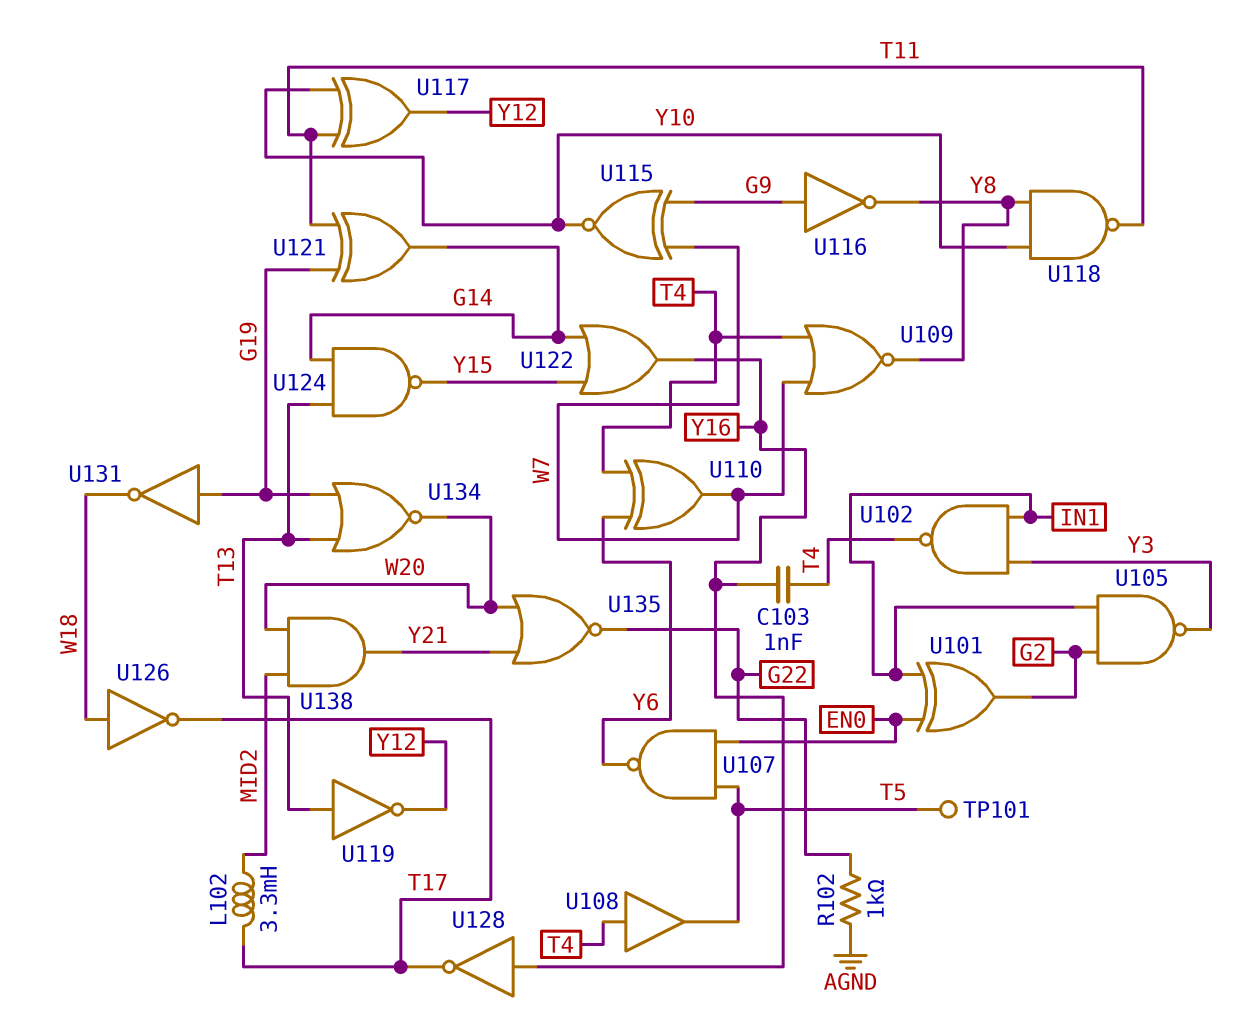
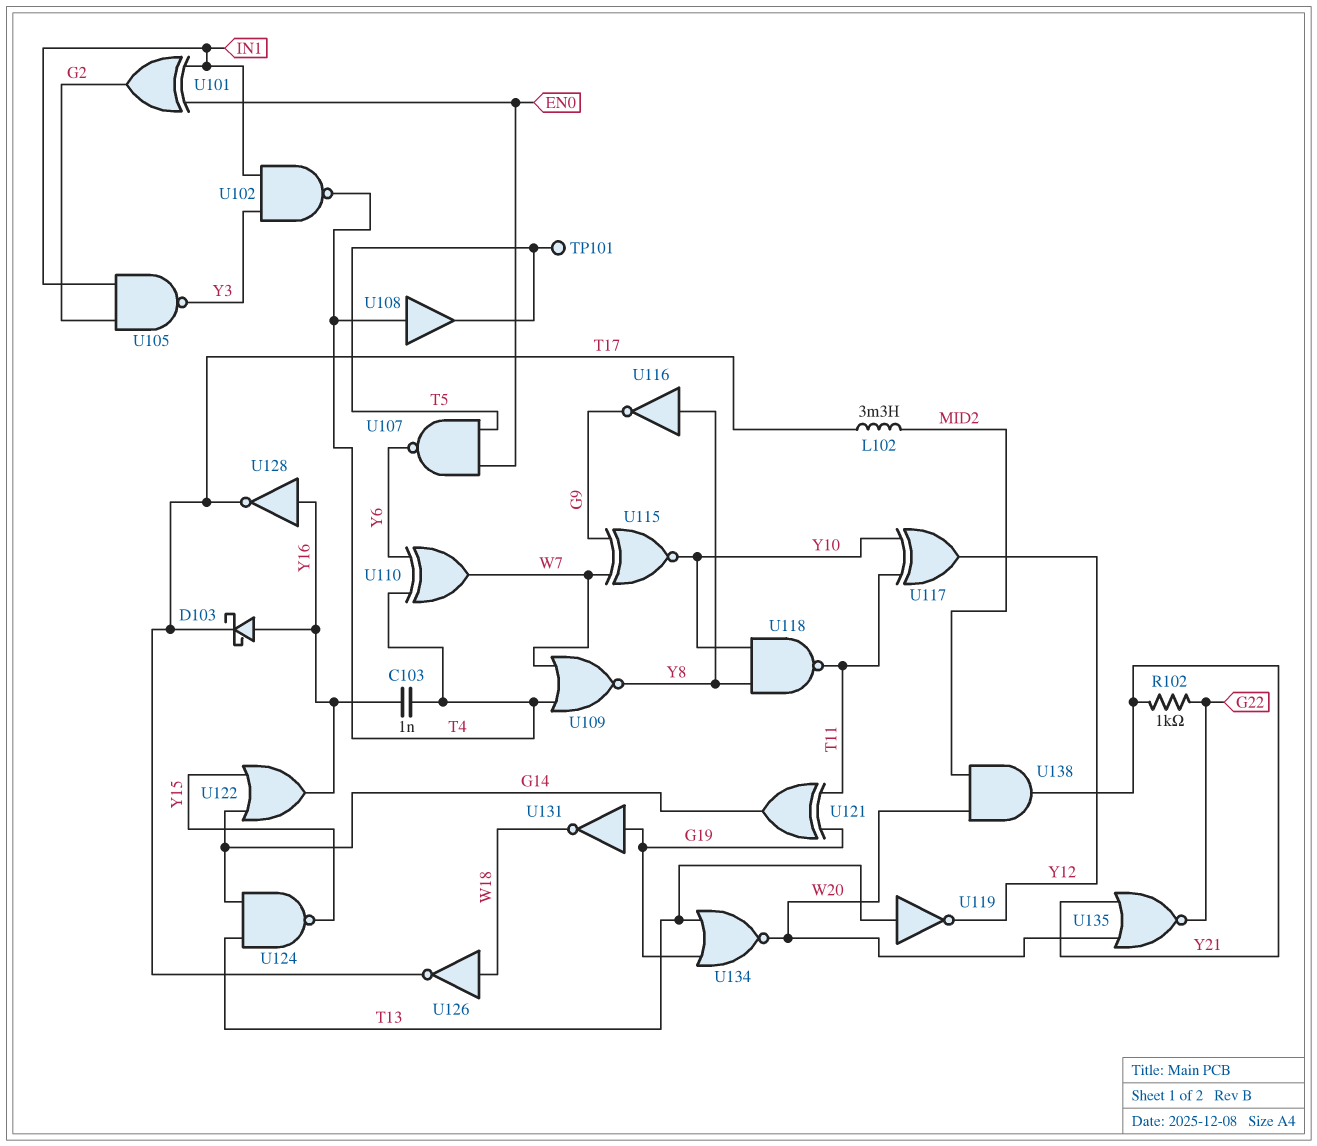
D103: none -> schottky (A Y16, K T17)
R102: 1k (AGND, G22) -> 1k (G22, Y21)
U116: NOT (in G9, out Y8) -> NOT (in Y8, out G9)

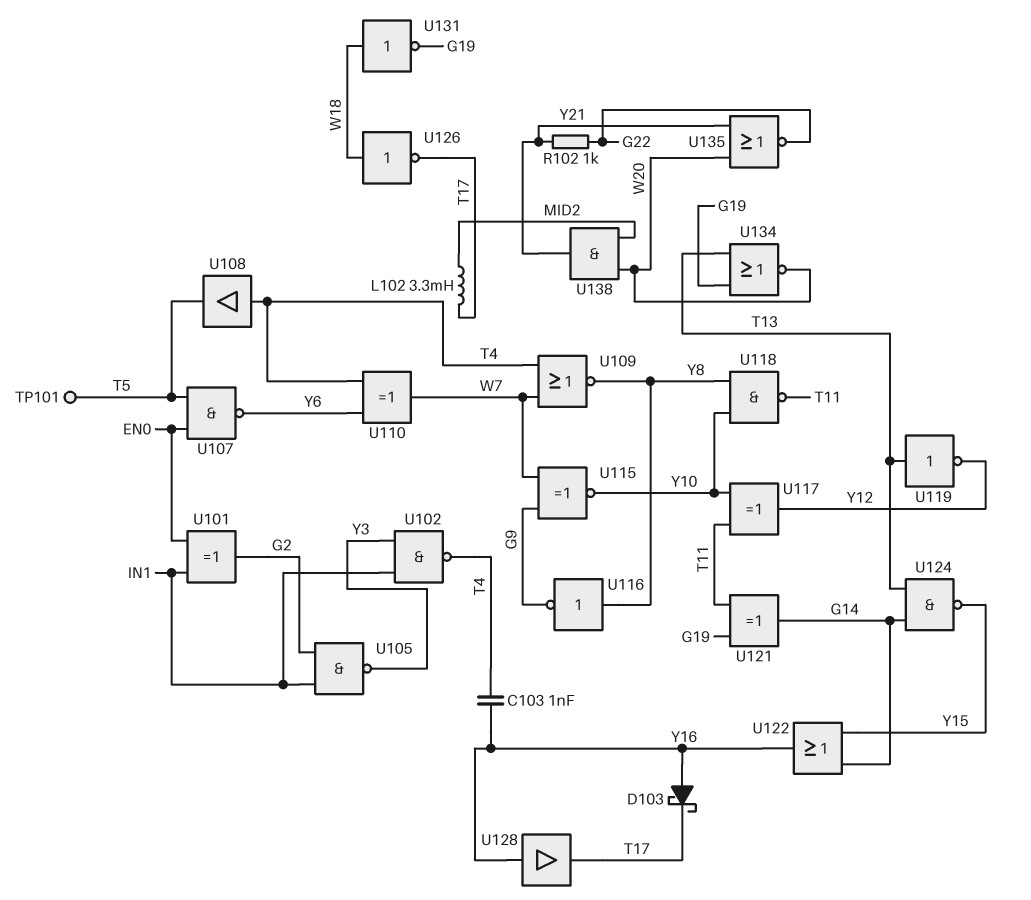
U128: NOT (in Y16, out T17) -> buffer (in Y16, out T17)
U131: NOT (in G19, out W18) -> NOT (in W18, out G19)

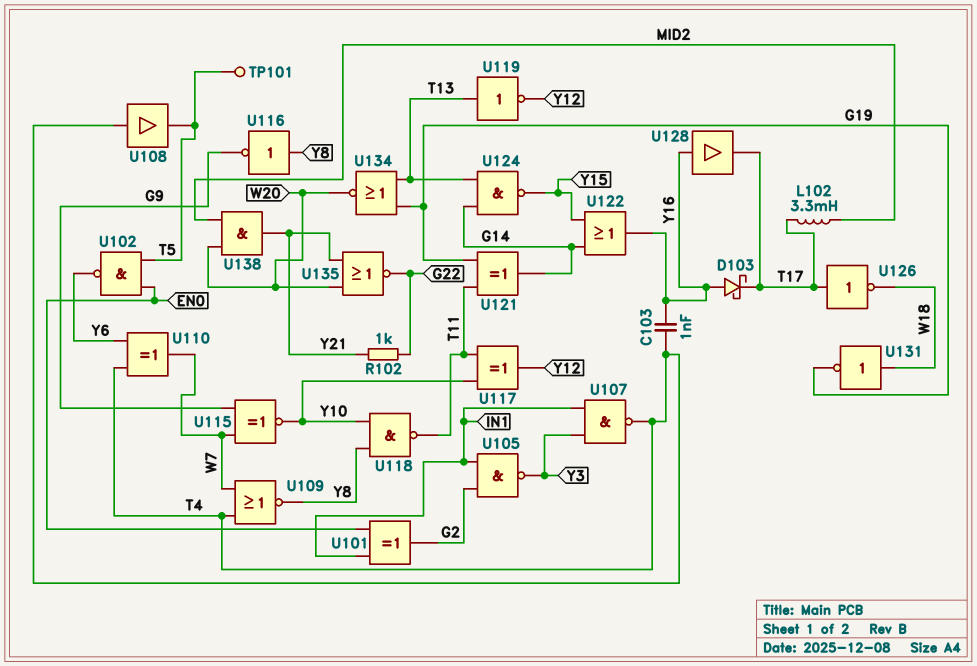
U102: NAND (in IN1, in Y3, out T4) -> NAND (in EN0, in T5, out Y6)
U107: NAND (in EN0, in T5, out Y6) -> NAND (in IN1, in Y3, out T4)
U126: NOT (in W18, out T17) -> NOT (in T17, out W18)

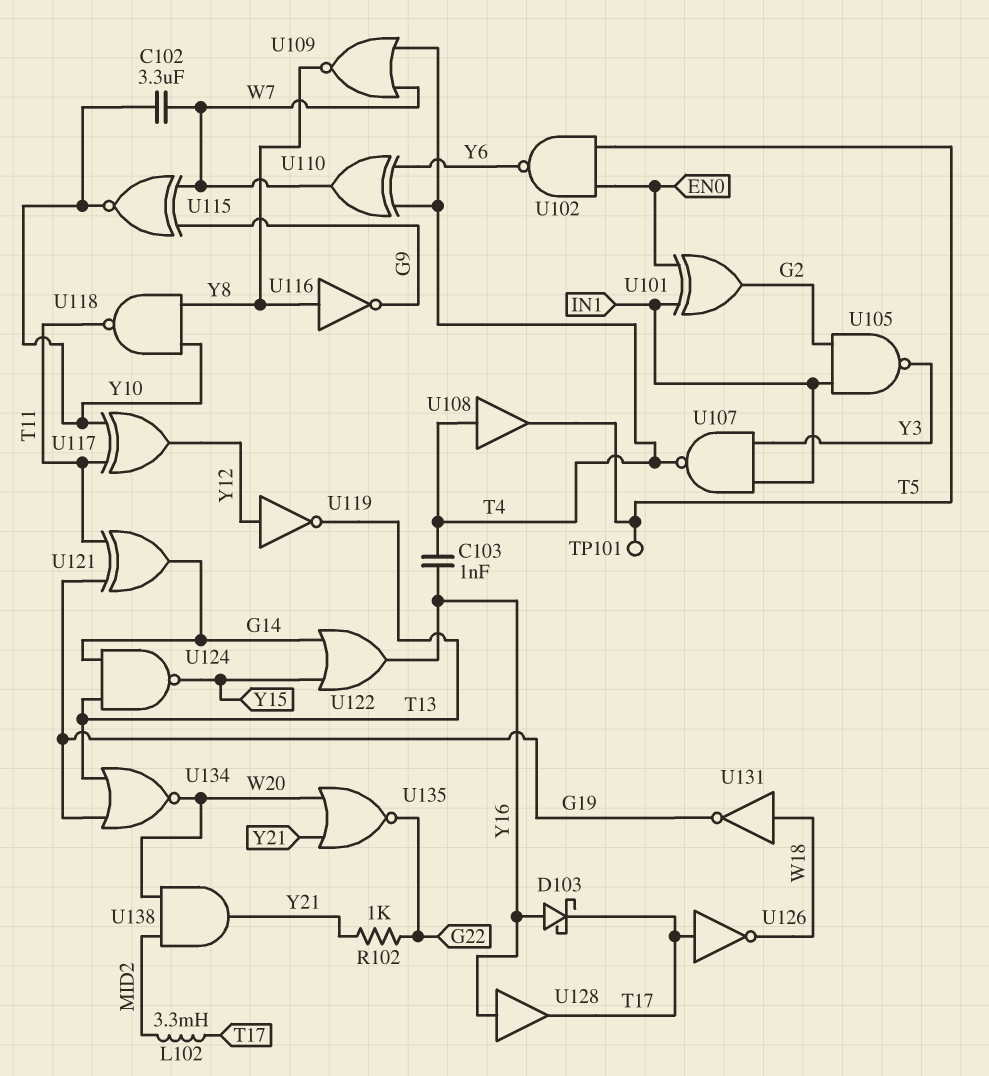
C102: none -> 3.3uF (W7, Y10)
U119: NOT (in T13, out Y12) -> NOT (in Y12, out T13)

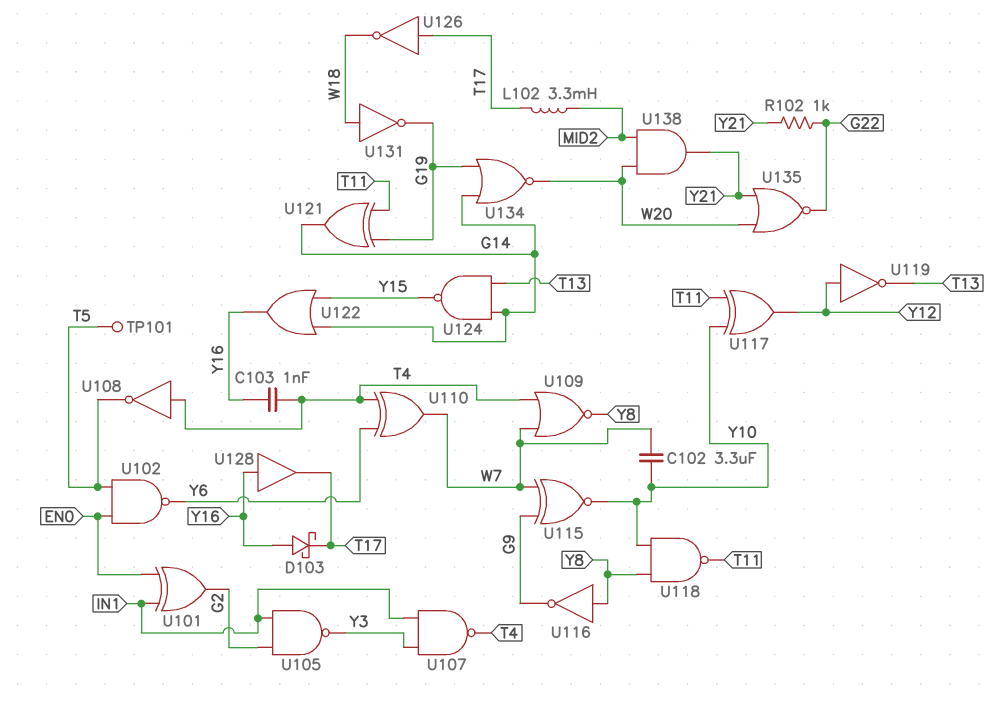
U108: buffer (in T4, out T5) -> NOT (in T4, out T5)
U134: NOR (in G19, in T13, out W20) -> NOR (in G14, in G19, out W20)

